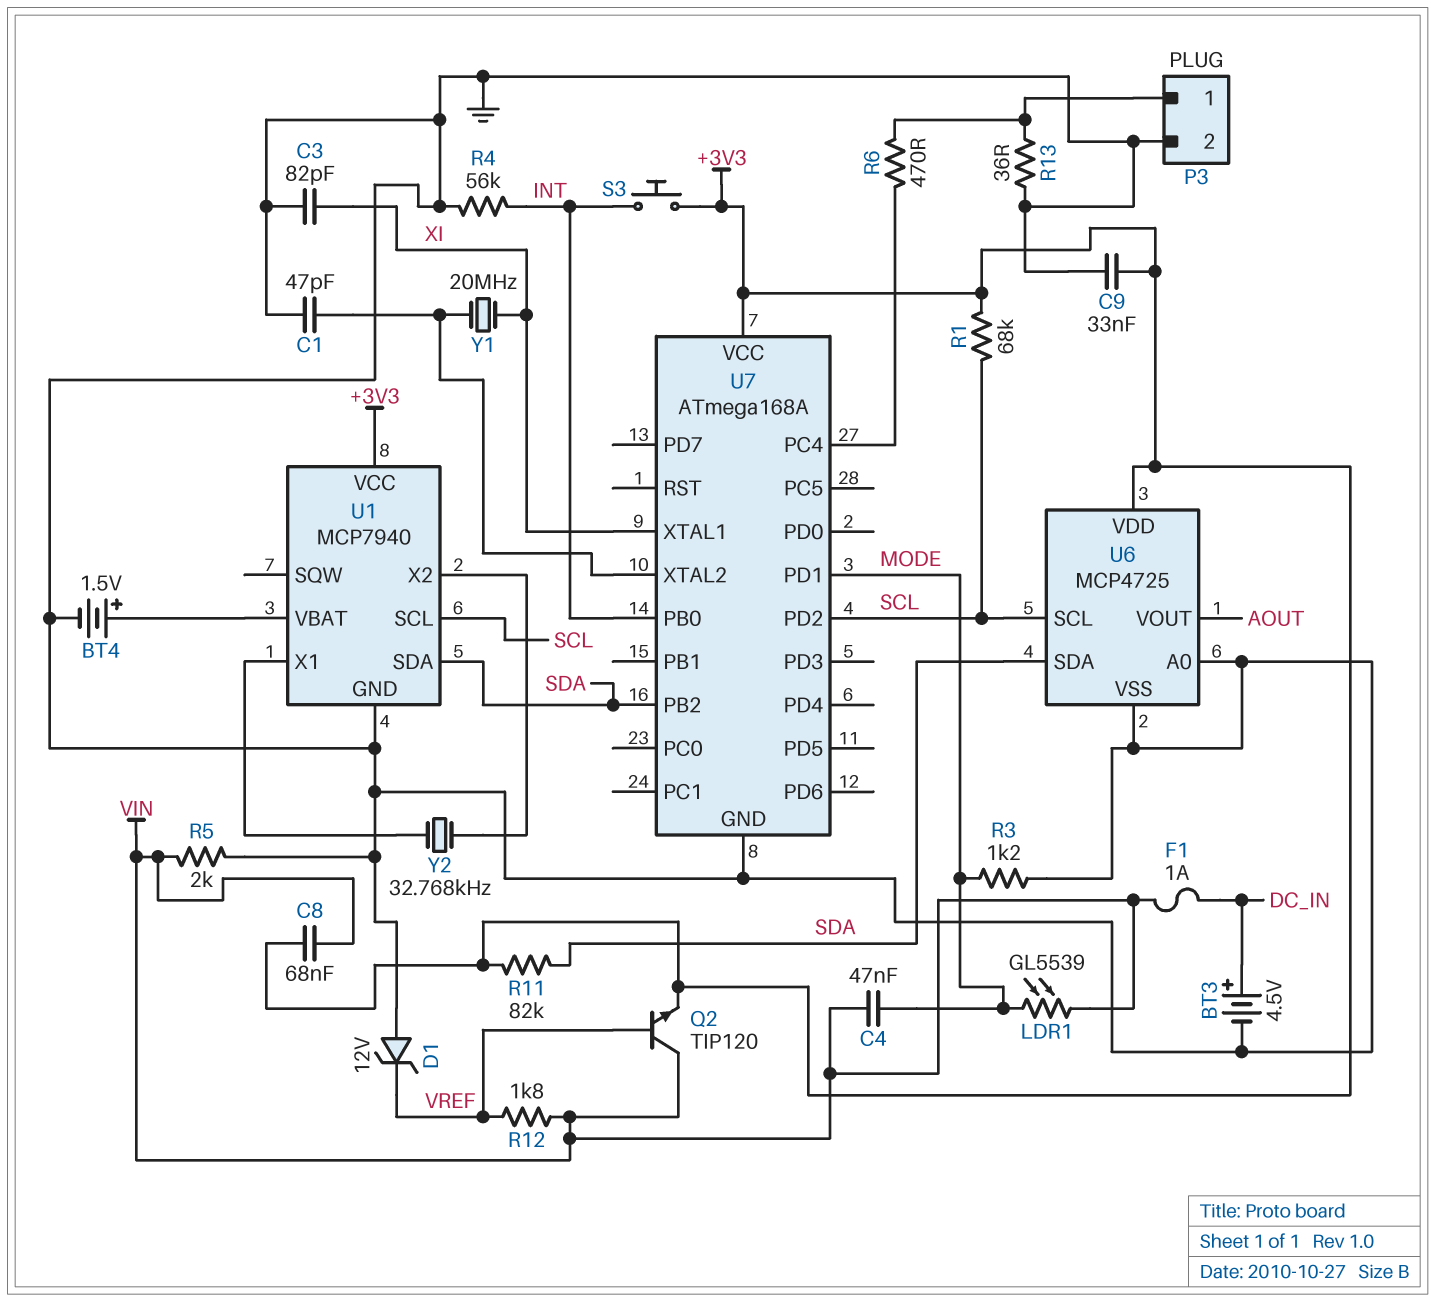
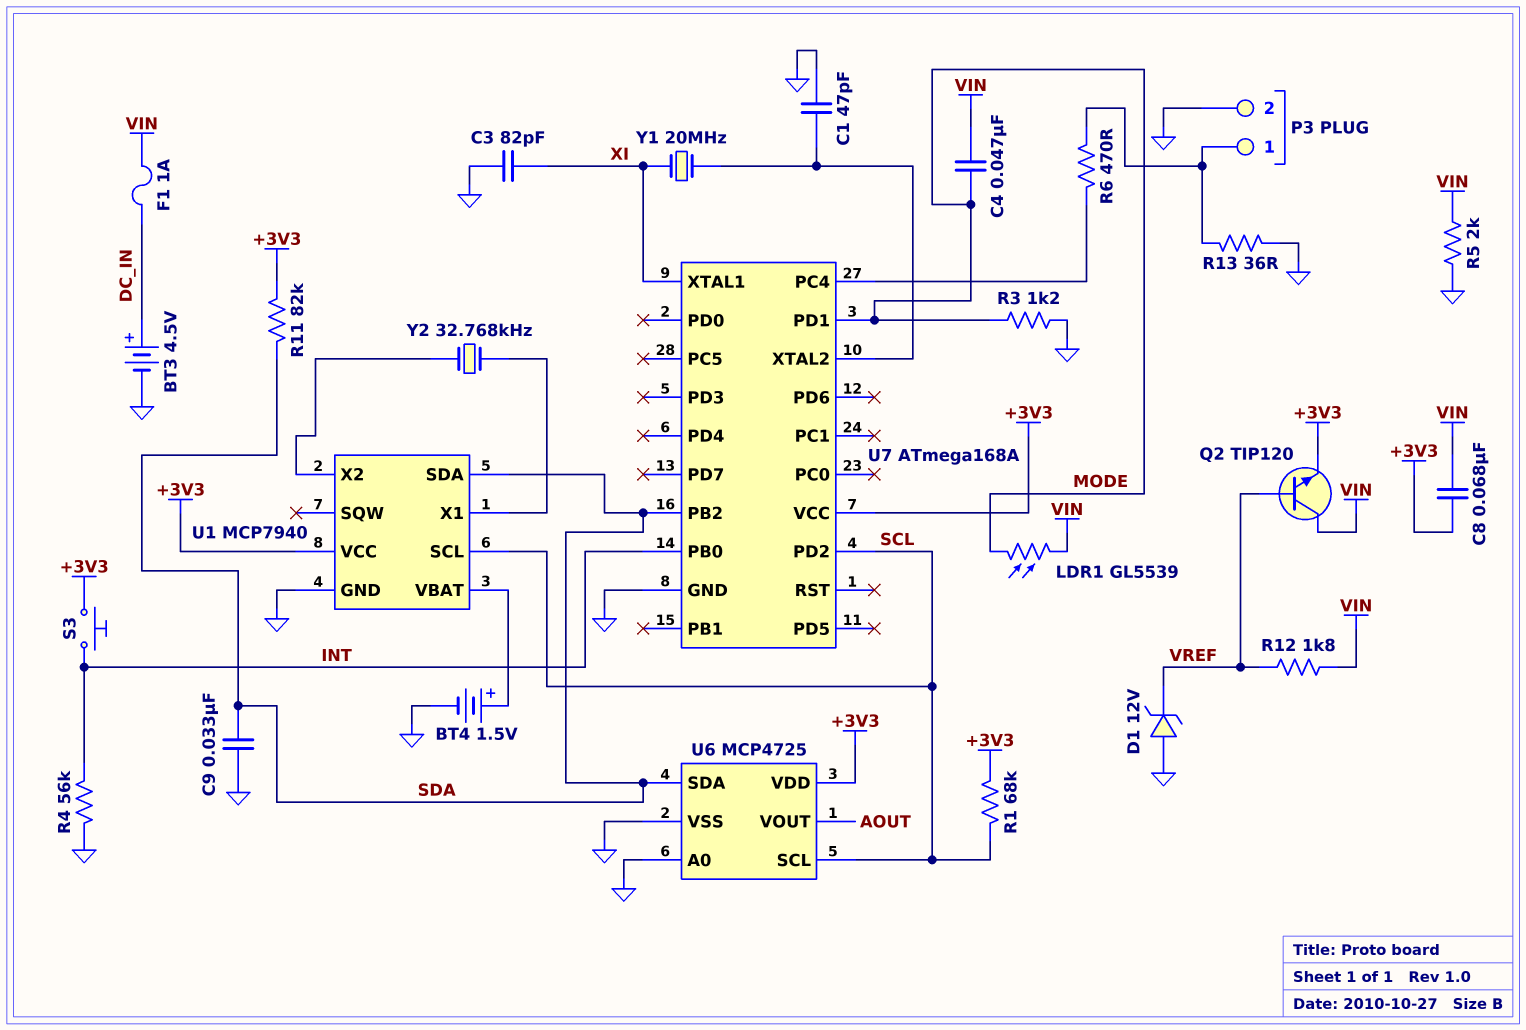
C9: 33nF (+3V3, GND) -> 33nF (GND, SDA)

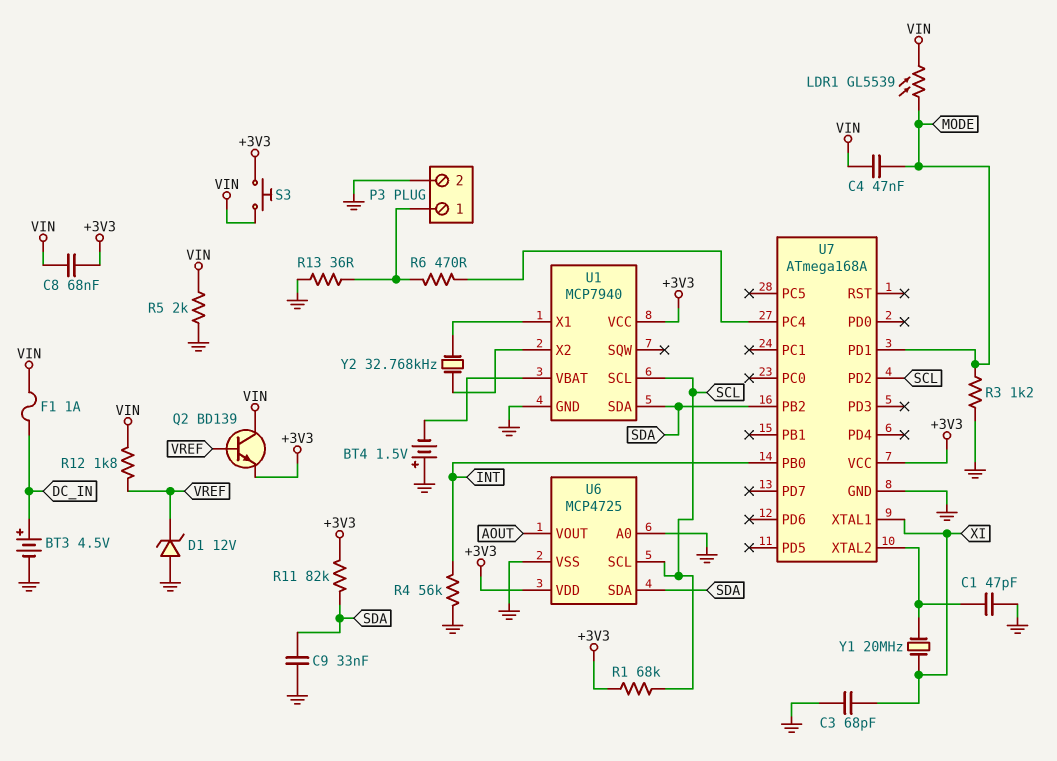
BT4: 1.5V (plus U1/VBAT, minus GND) -> 1.5V (plus GND, minus U1/VBAT)
C3: 82pF (GND, XI) -> 68pF (GND, XI)
Q2: NPN TIP120 (B VREF, C VIN, E +3V3) -> NPN BD139 (B VREF, C VIN, E +3V3)
S3: button (+3V3, INT) -> button (+3V3, VIN)

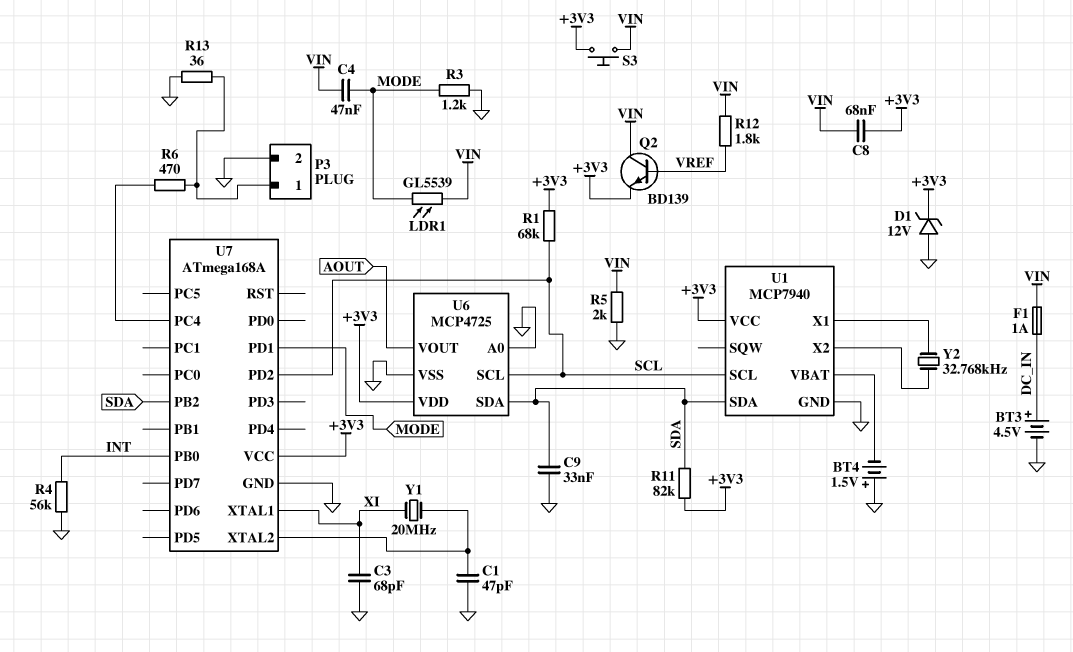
D1: zener 12V (A GND, K VREF) -> zener 12V (A GND, K +3V3)

